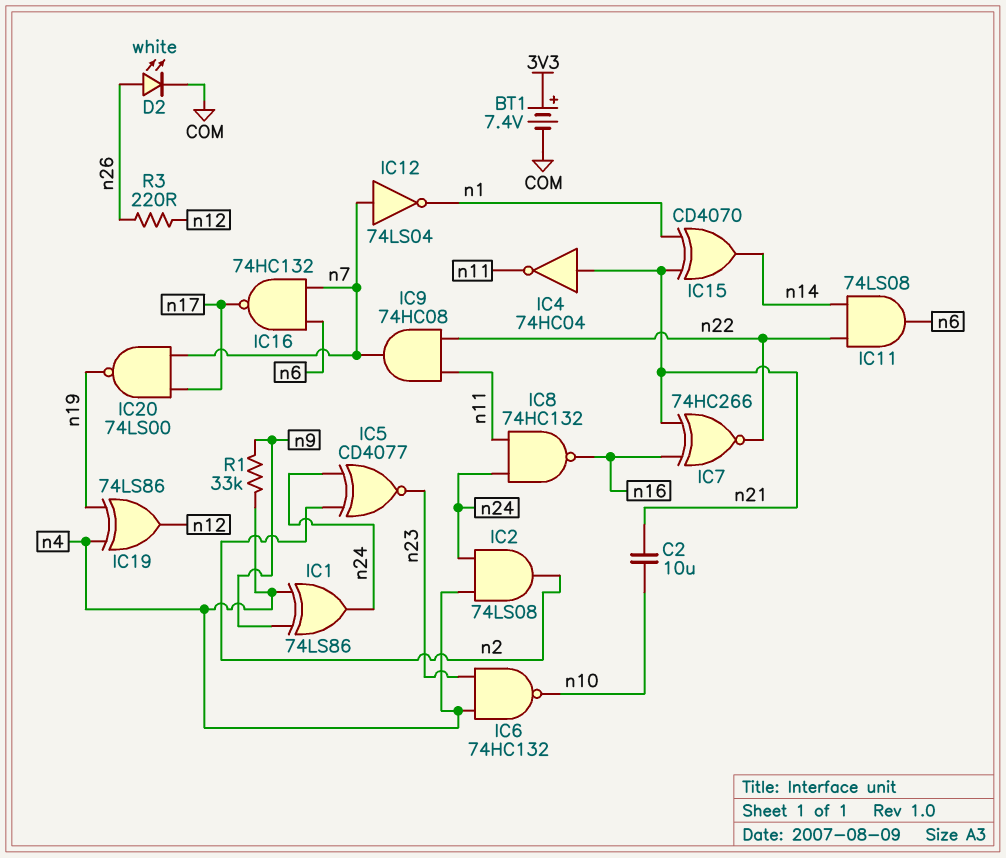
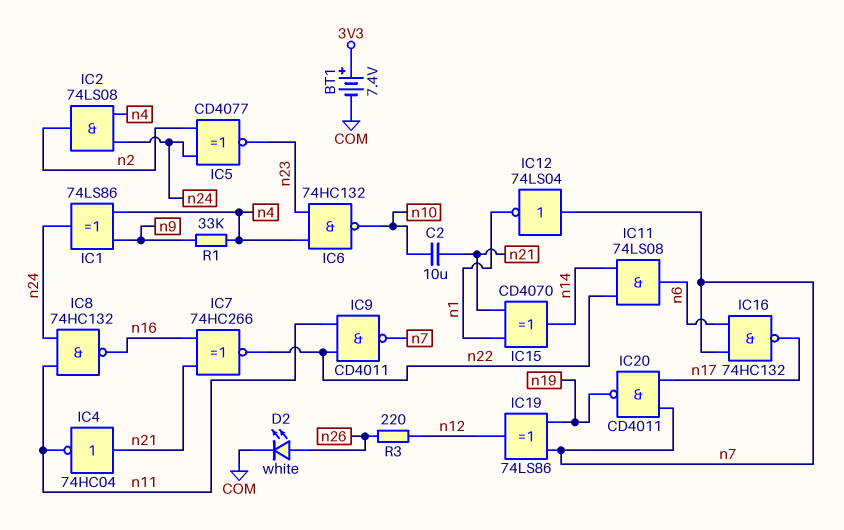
IC9: AND 74HC08 (in n11, in n22, out n7) -> NAND CD4011 (in n11, in n22, out n7)
IC19: XOR 74LS86 (in n4, in n19, out n12) -> XOR 74LS86 (in n7, in n19, out n12)
IC20: NAND 74LS00 (in n7, in n17, out n19) -> NAND CD4011 (in n7, in n17, out n19)

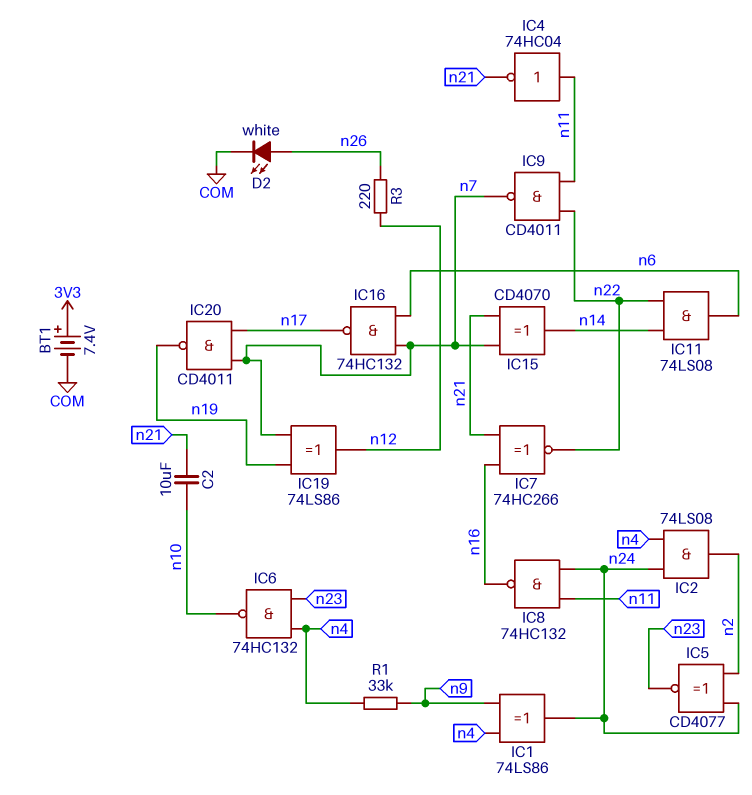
IC4: NOT 74HC04 (in n21, out n11) -> NOT 74HC04 (in n11, out n21)
IC12: NOT 74LS04 (in n7, out n1) -> none
IC15: XOR CD4070 (in n1, in n21, out n14) -> XOR CD4070 (in n7, in n21, out n14)

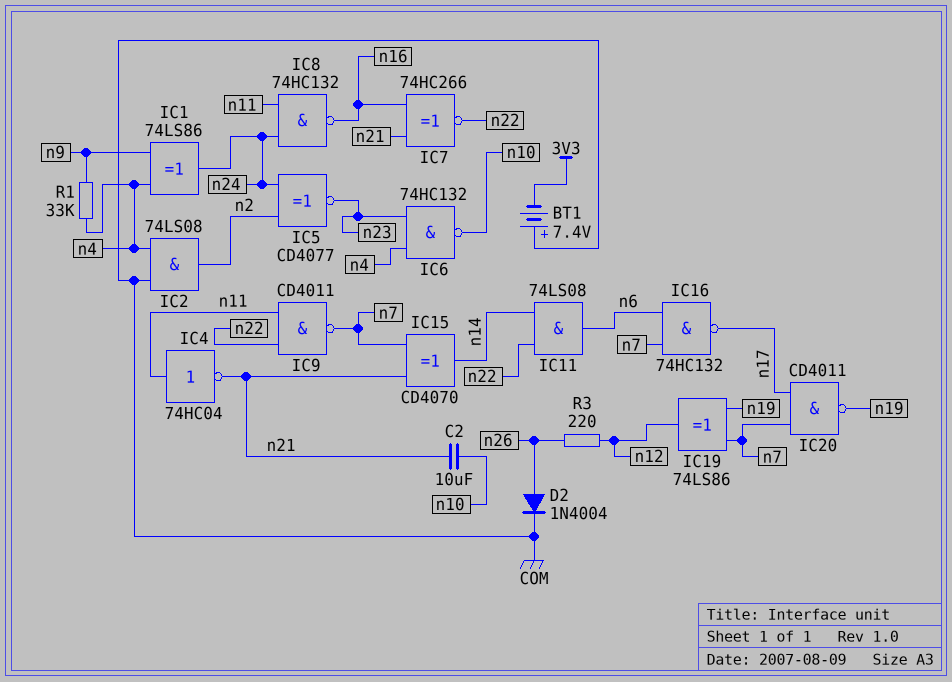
BT1: 7.4V (plus 3V3, minus COM) -> 7.4V (plus COM, minus 3V3)
D2: LED white (A n26, K COM) -> diode 1N4004 (A n26, K COM)
IC2: AND 74LS08 (in n4, in n24, out n2) -> AND 74LS08 (in COM, in n4, out n2)

